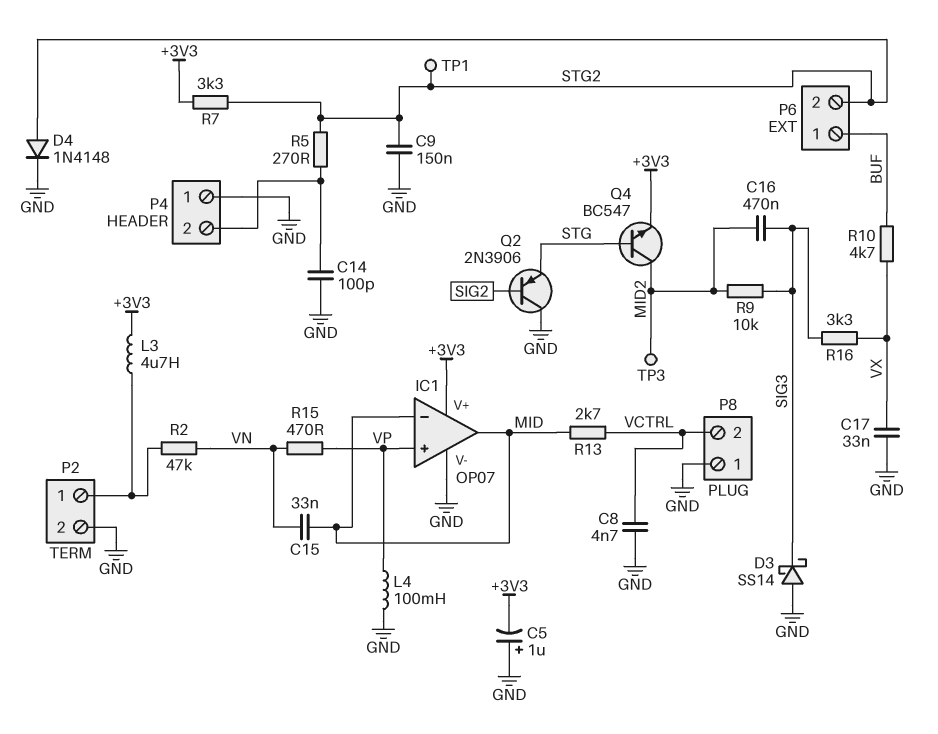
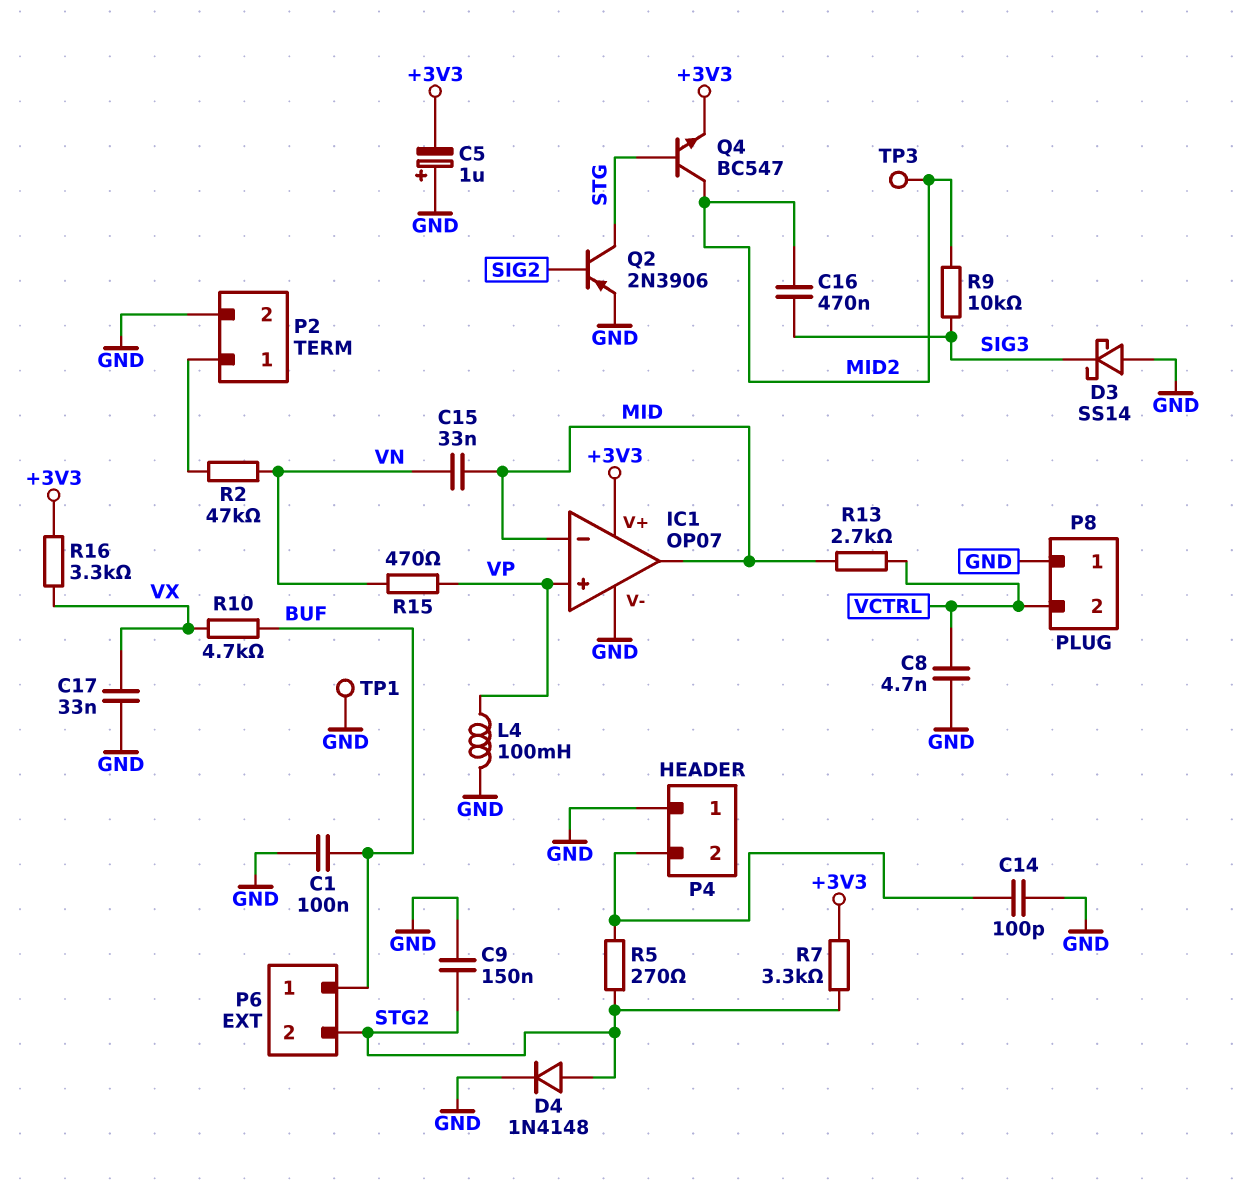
C1: none -> 100nF (BUF, GND)
L3: 4.7uH (+3V3, P2/1) -> none
Q2: PNP 2N3906 (B SIG2, C GND, E STG) -> PNP 2N3906 (B SIG2, C STG, E GND)
R16: 3.3k (SIG3, VX) -> 3.3k (+3V3, VX)
TP1: test point (STG2) -> test point (GND)

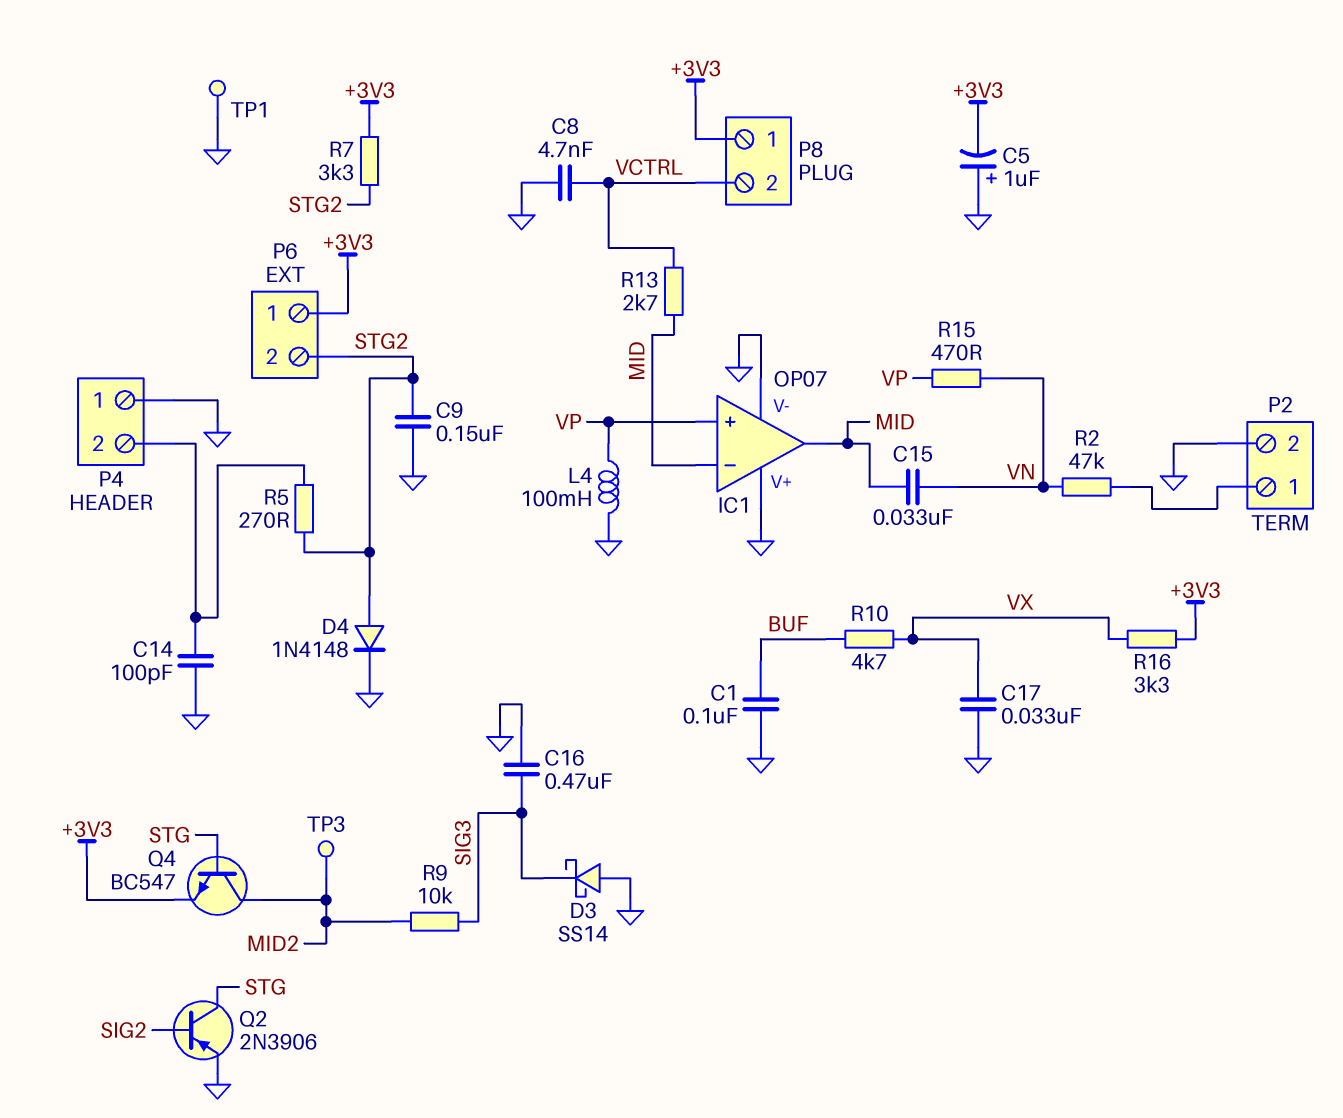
C16: 470nF (MID2, SIG3) -> 470nF (GND, SIG3)
IC1 pin V+: +3V3 -> GND
P6 pin 1: BUF -> +3V3
P8 pin 1: GND -> +3V3

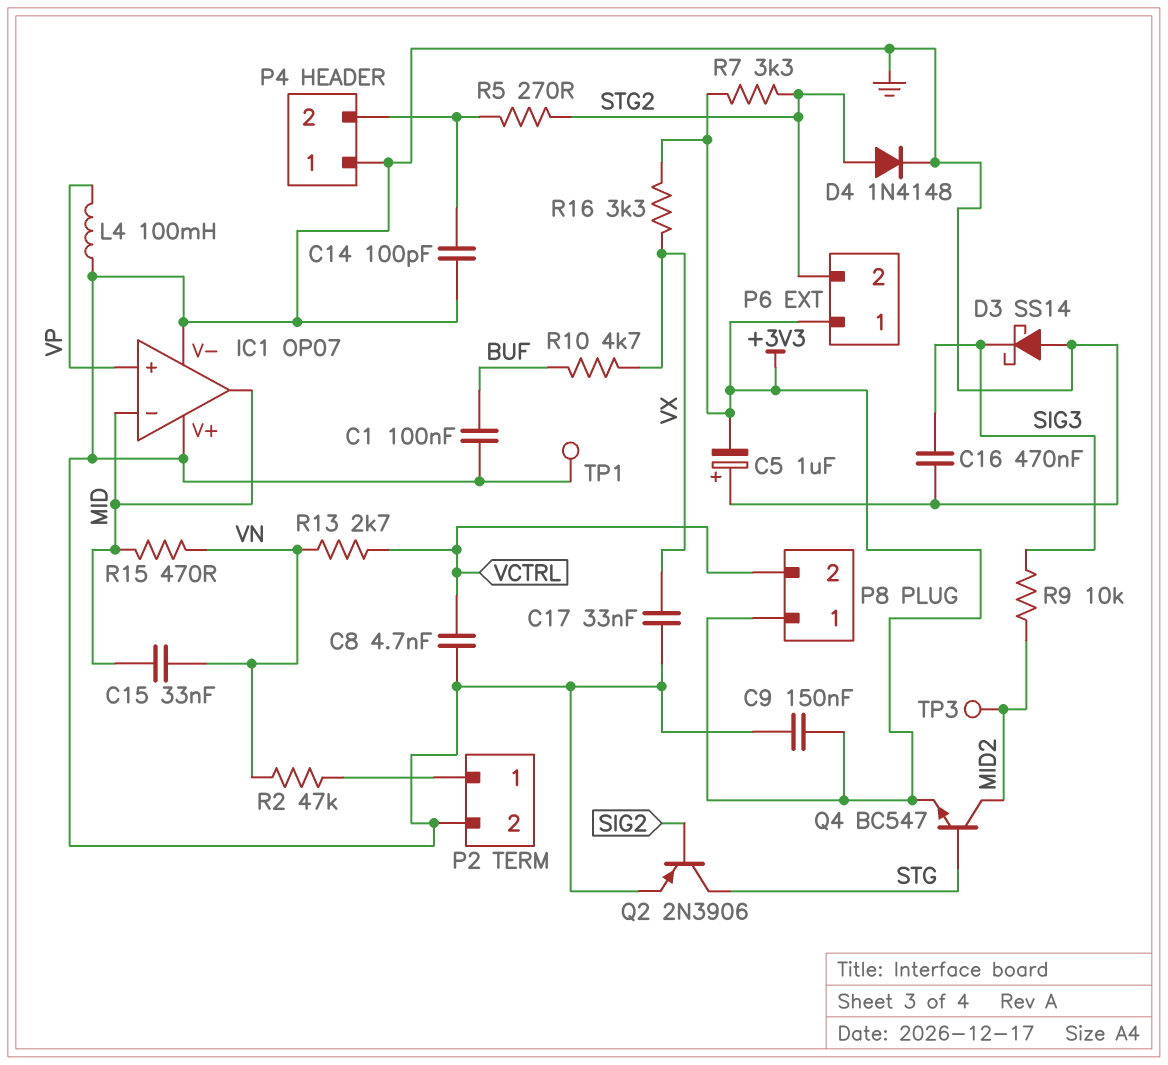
C9: 150nF (GND, STG2) -> 150nF (+3V3, GND)
R13: 2.7k (MID, VCTRL) -> 2.7k (VCTRL, VN)
R15: 470 (VN, VP) -> 470 (MID, VN)

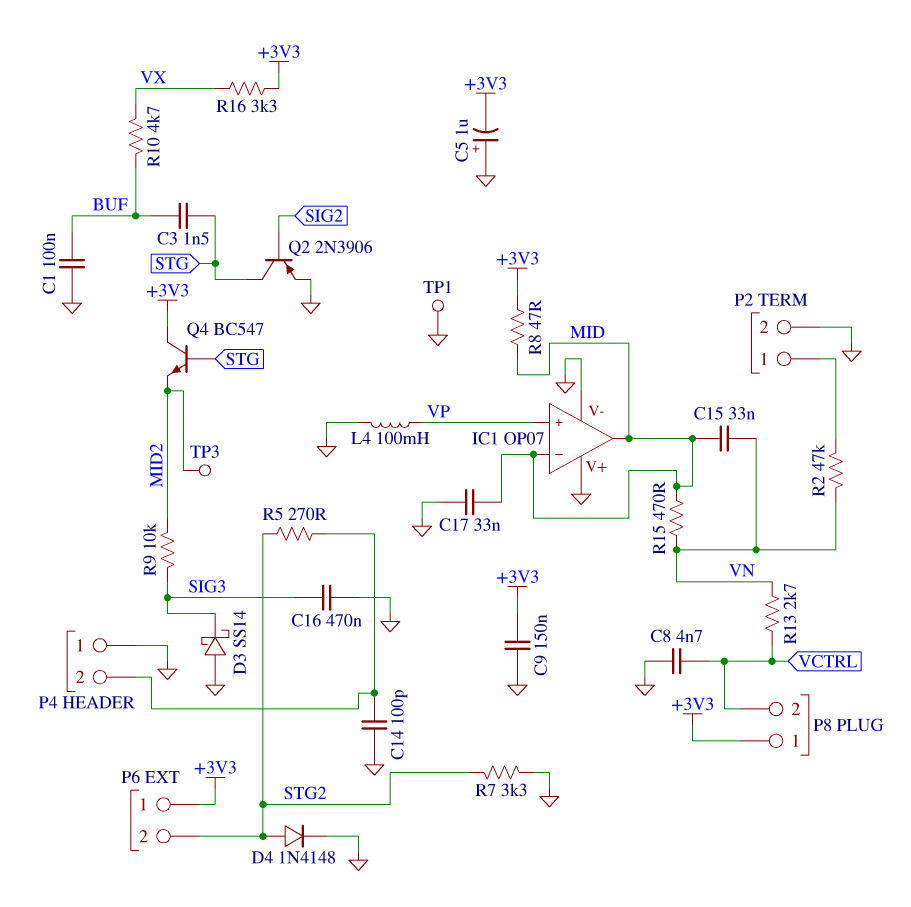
C3: none -> 1.5nF (BUF, STG)
C17: 33nF (GND, VX) -> 33nF (GND, MID)
Q4: NPN BC547 (B STG, C MID2, E +3V3) -> NPN BC547 (B STG, C +3V3, E MID2)
R7: 3.3k (+3V3, STG2) -> 3.3k (GND, STG2)
R8: none -> 47 (+3V3, MID)

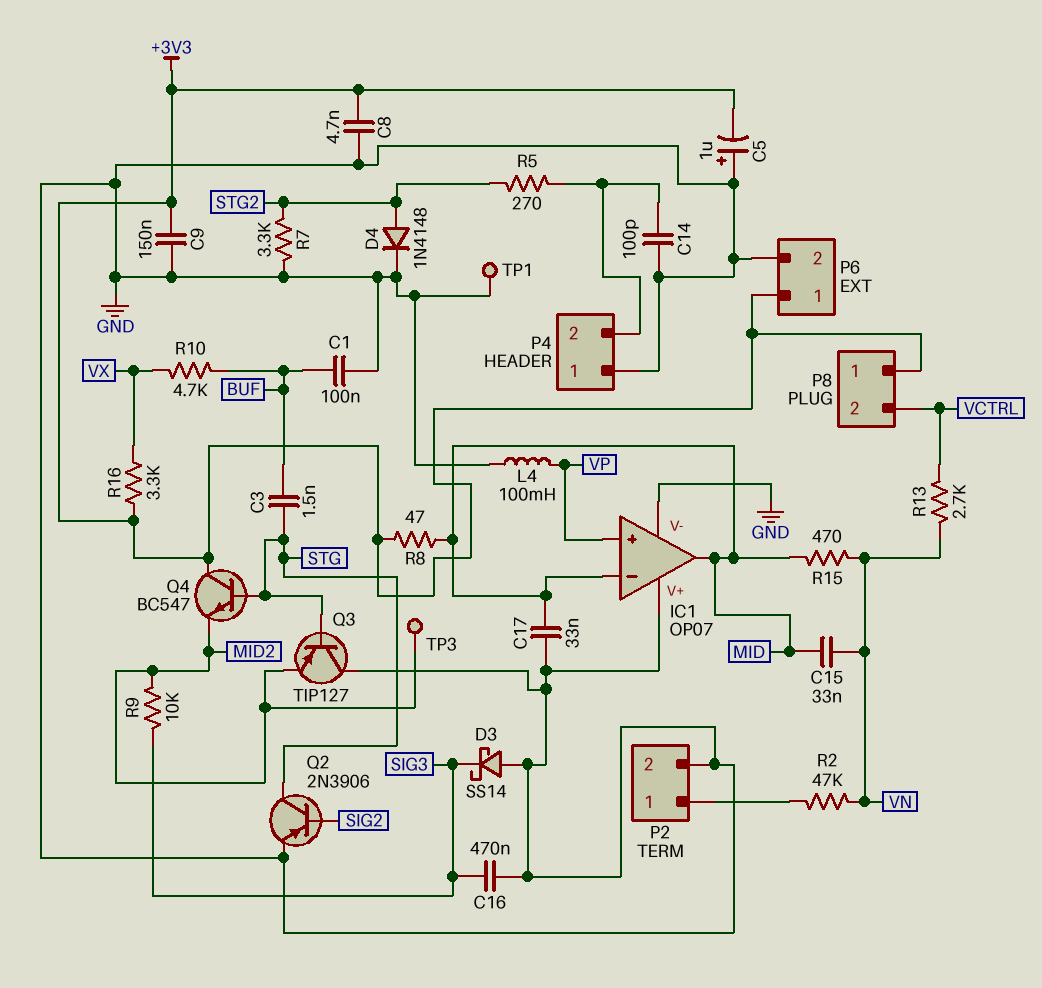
C8: 4.7nF (GND, VCTRL) -> 4.7nF (+3V3, GND)
P6 pin 2: STG2 -> GND
Q3: none -> PNP TIP127 (B STG, C GND, E MID2)

